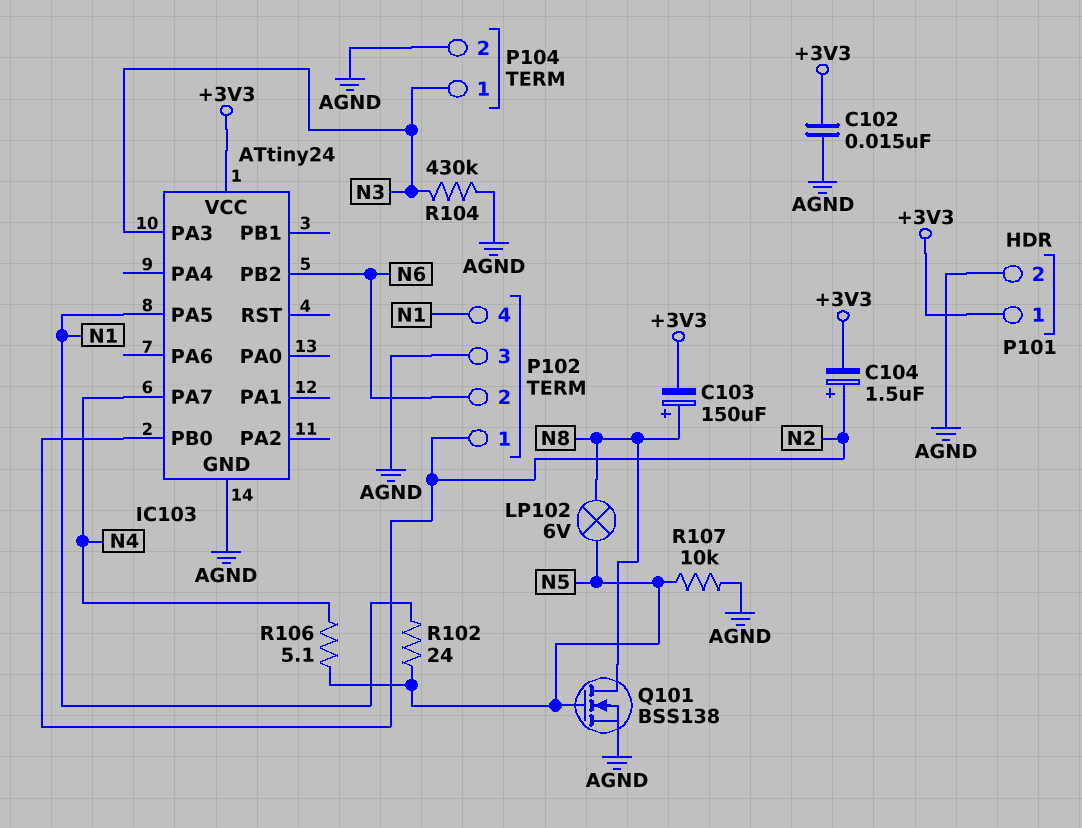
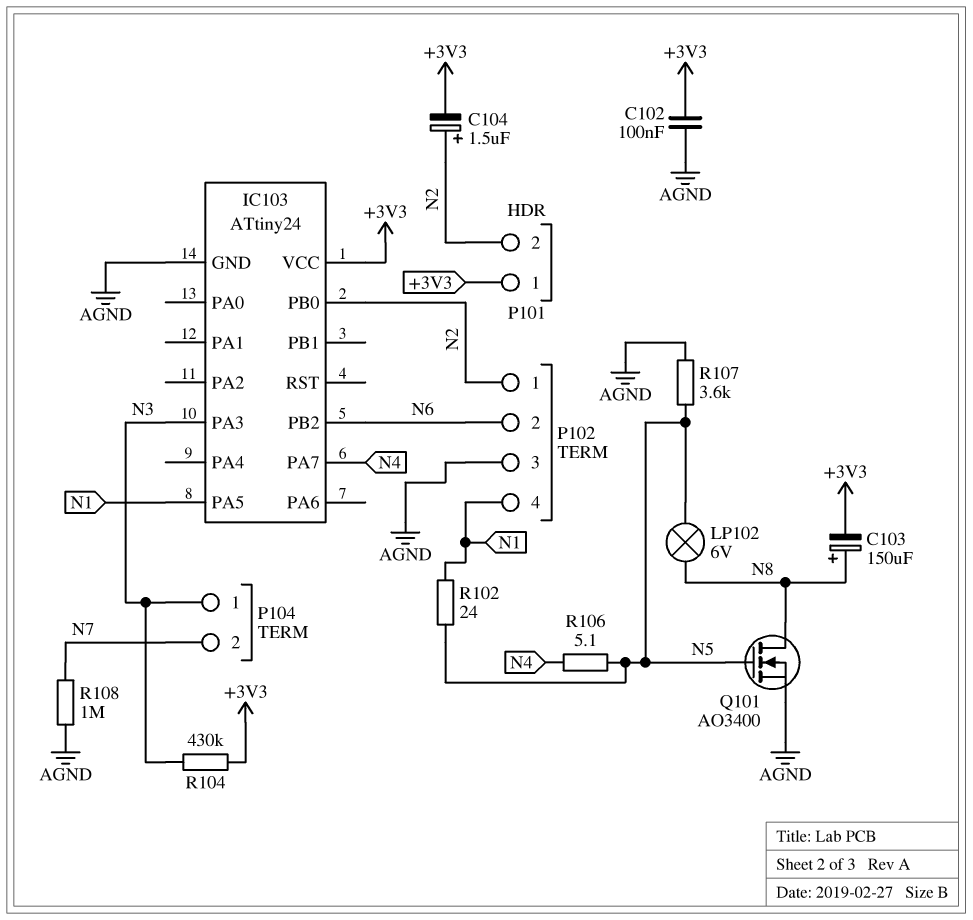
C102: 15nF (+3V3, AGND) -> 100nF (+3V3, AGND)
P101 pin 2: AGND -> N2
P104 pin 2: AGND -> N7
Q101: NMOS BSS138 (G N5, D N8, S AGND) -> NMOS AO3400 (G N5, D N8, S AGND)
R104: 430k (AGND, N3) -> 430k (+3V3, N3)
R107: 10k (AGND, N5) -> 3.6k (AGND, N5)
R108: none -> 1M (AGND, N7)

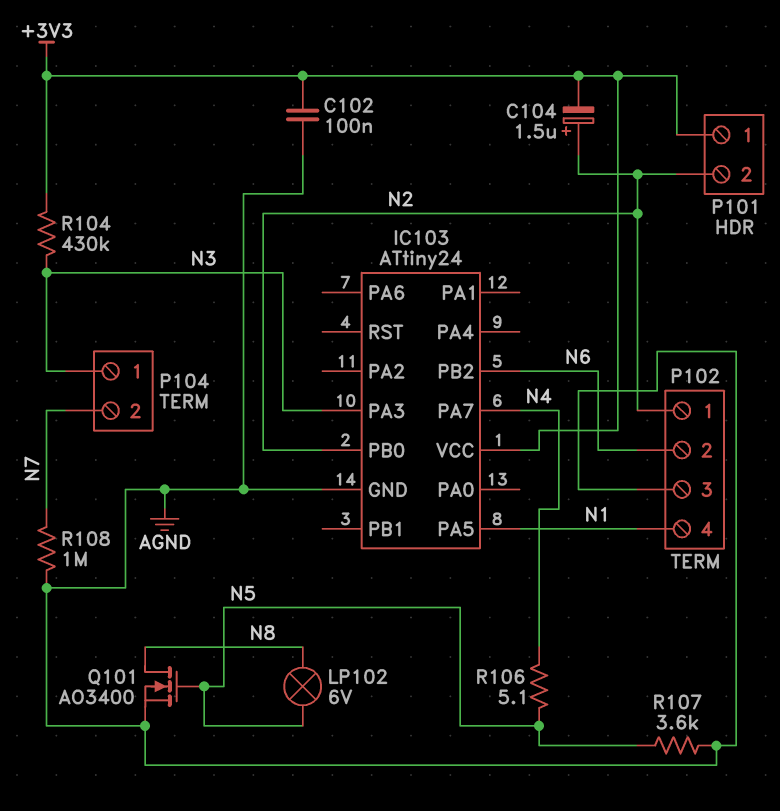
C103: 150uF (plus N8, minus +3V3) -> none
R102: 24 (N1, N5) -> none

